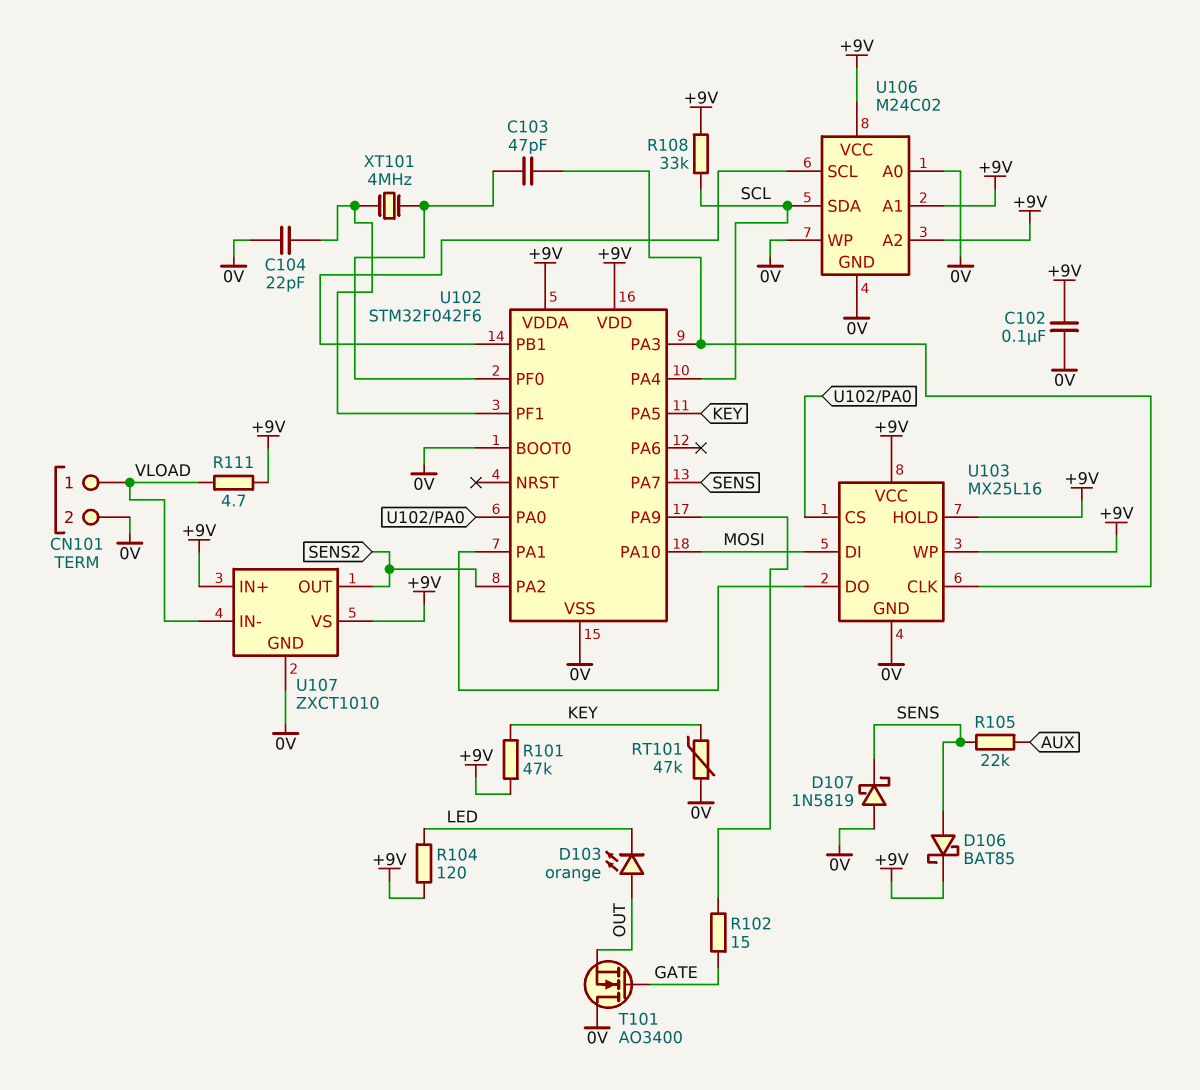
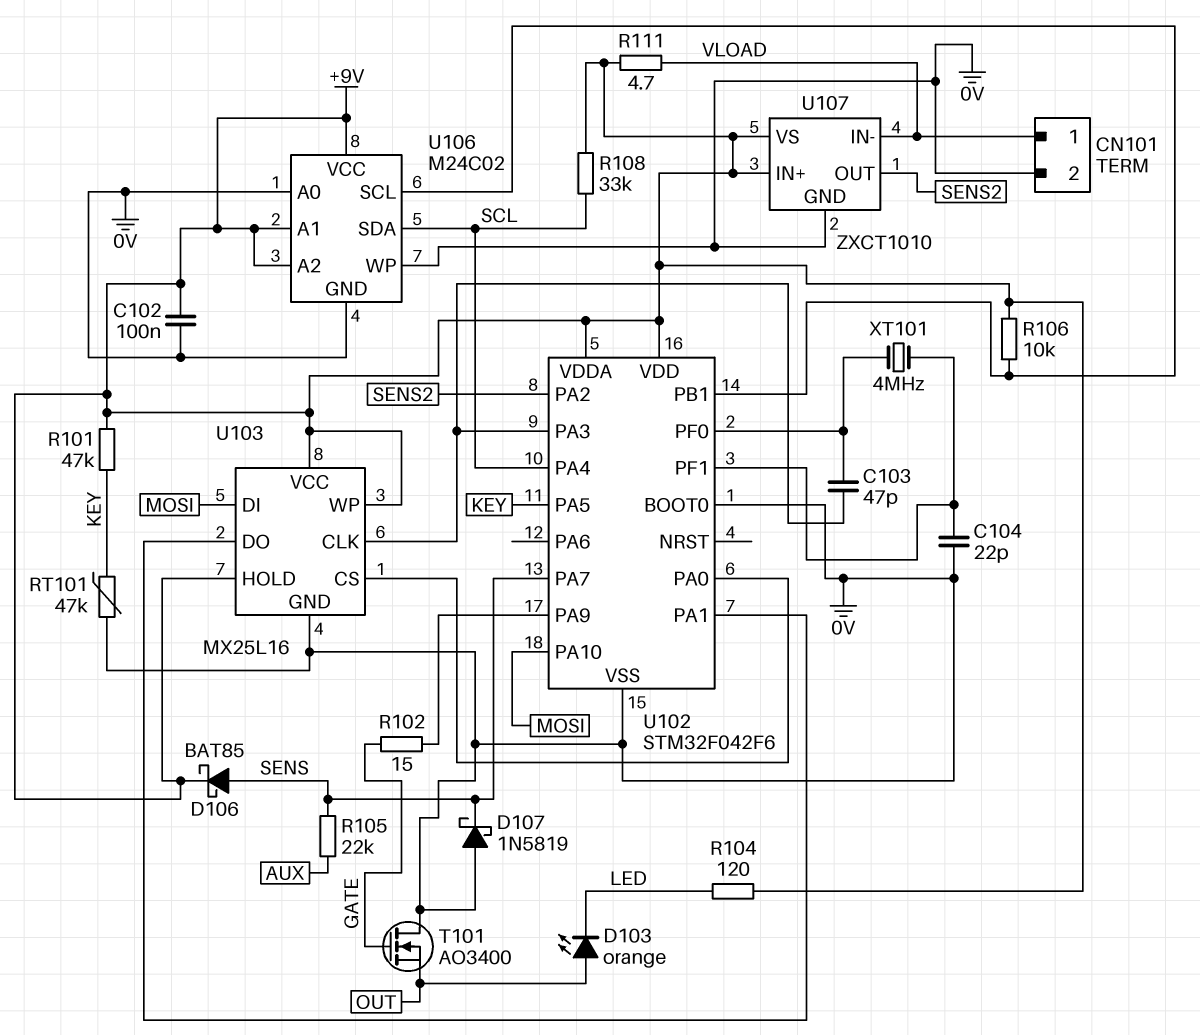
R106: none -> 10k (+9V, U102/PB1)

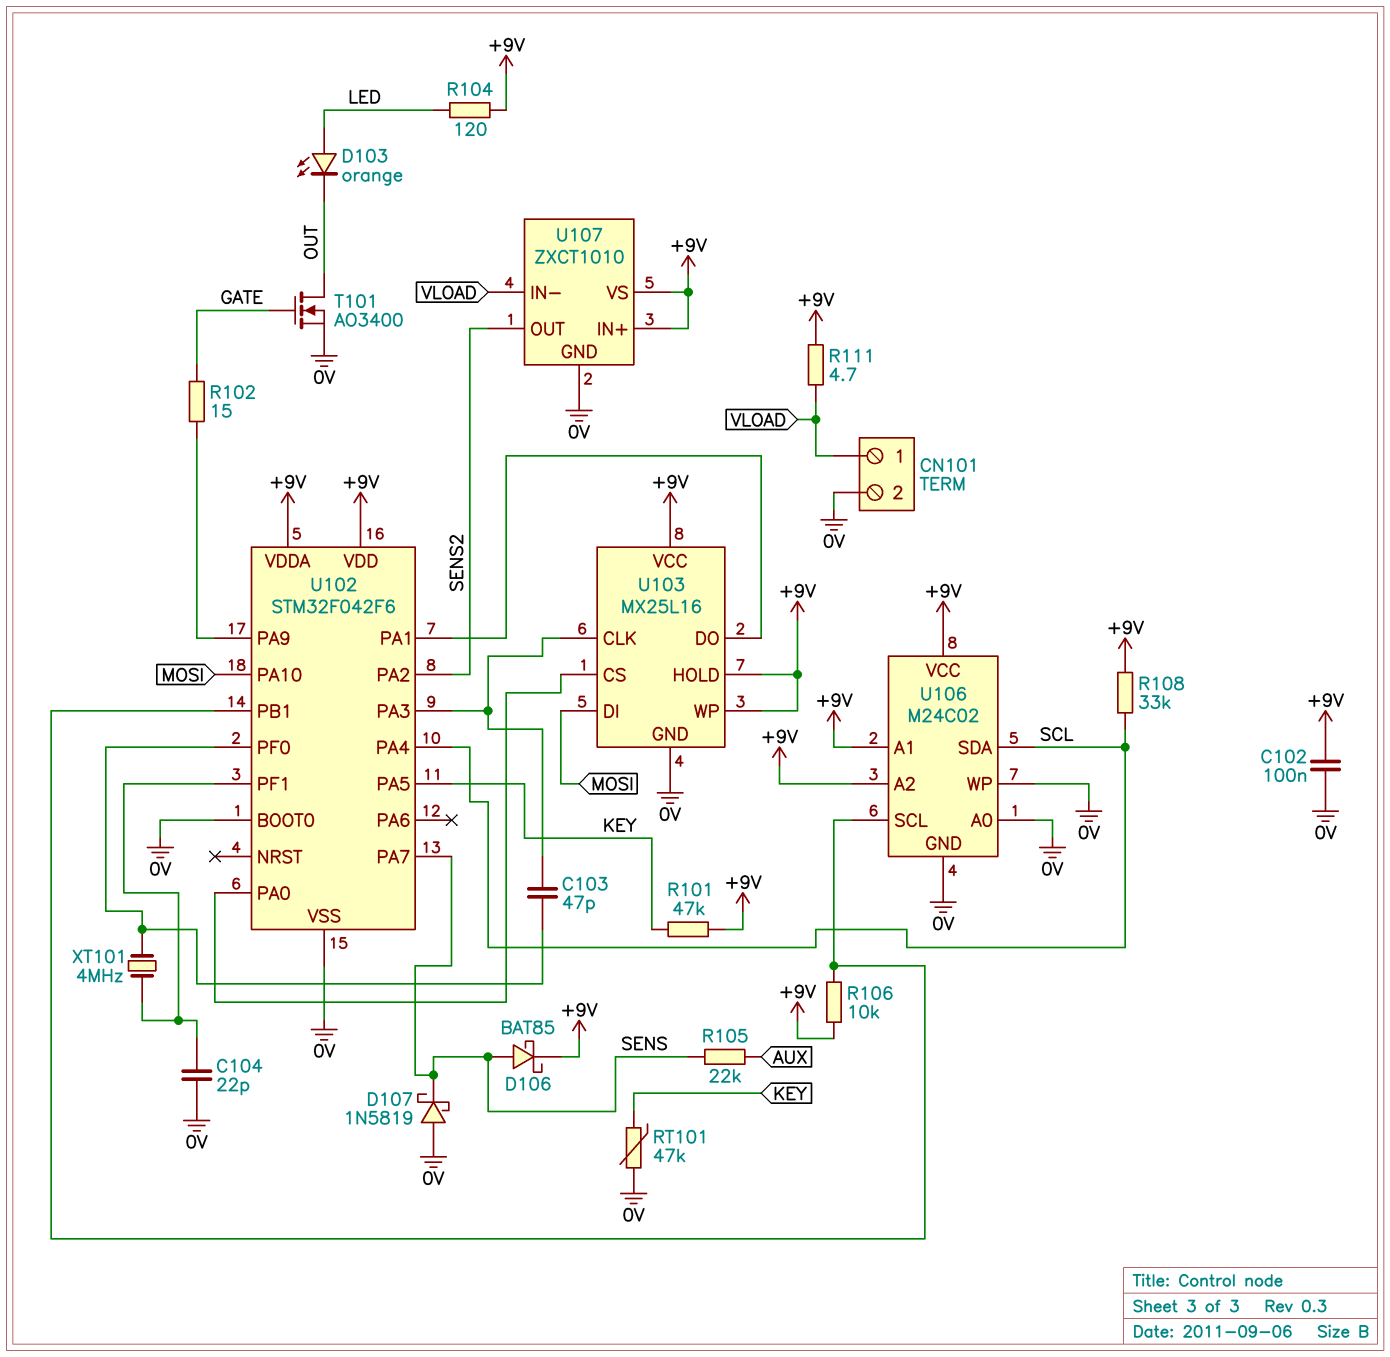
D103: LED orange (A OUT, K LED) -> LED orange (A LED, K OUT)
T101: NMOS AO3400 (G GATE, D 0V, S OUT) -> NMOS AO3400 (G GATE, D OUT, S 0V)

